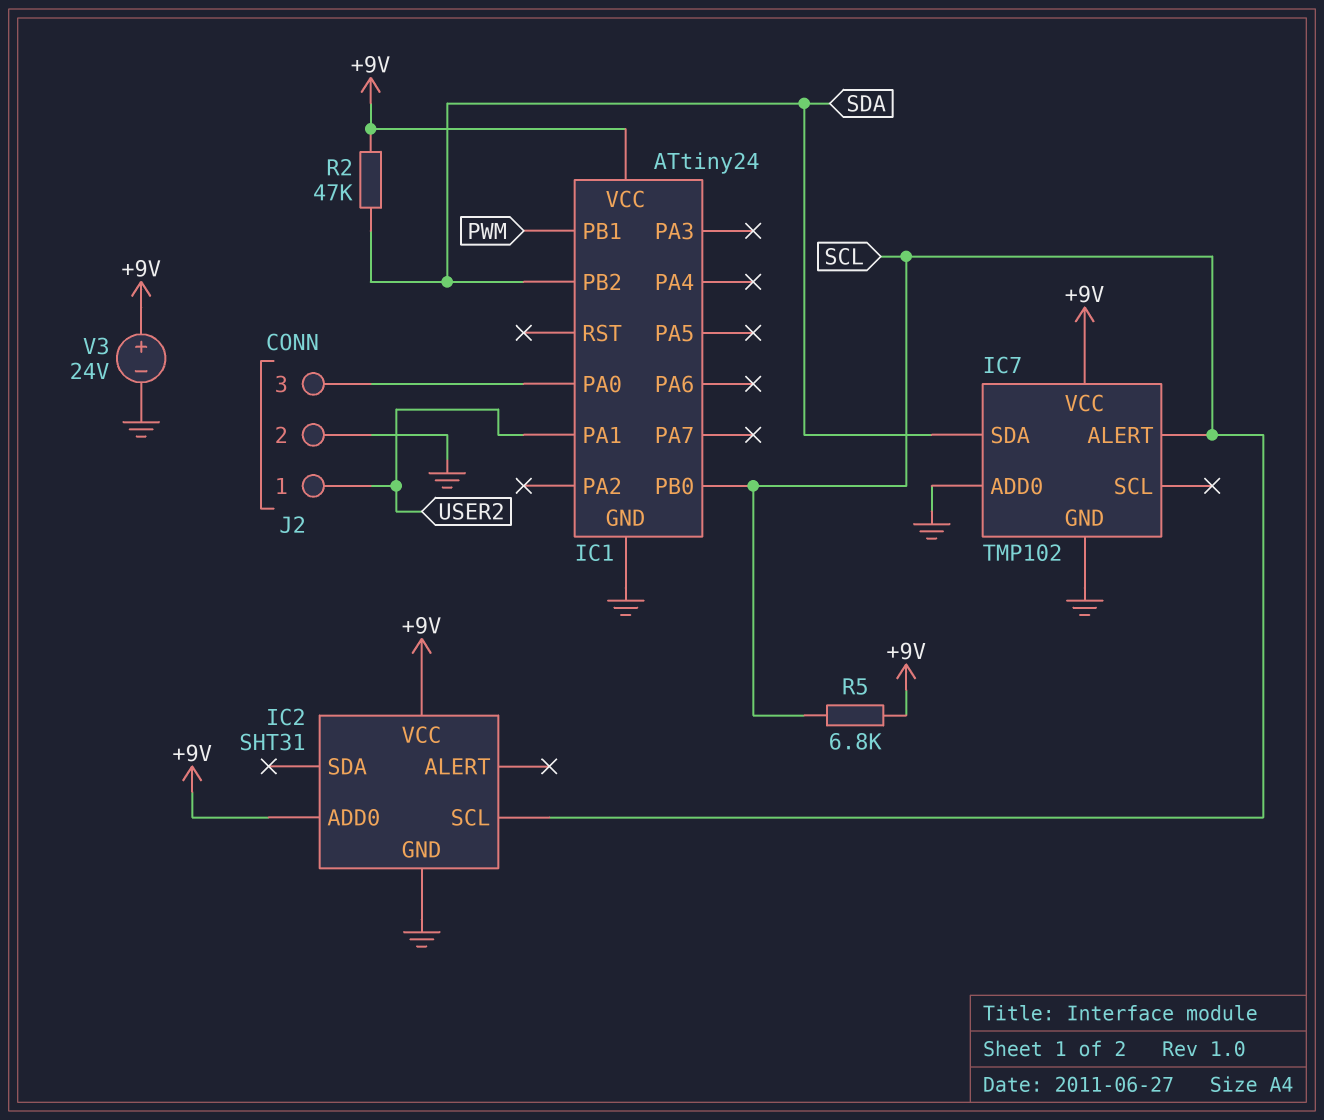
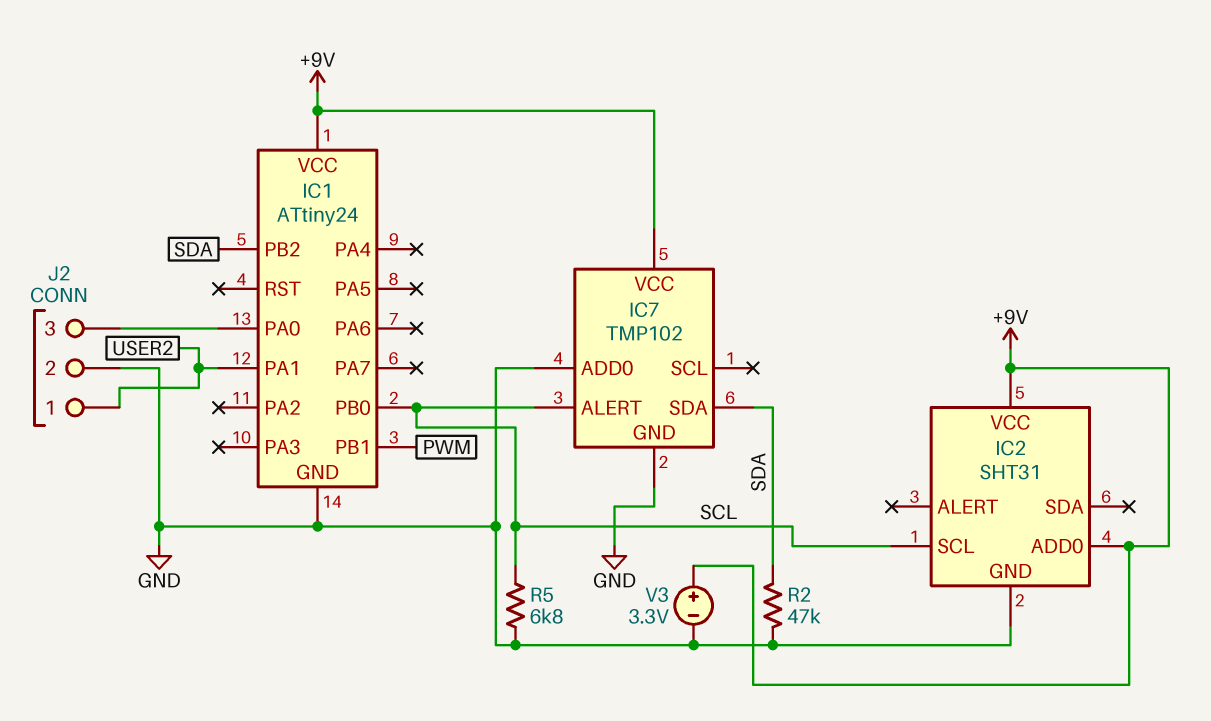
R2: 47k (+9V, SDA) -> 47k (GND, SDA)
R5: 6.8k (+9V, SCL) -> 6.8k (GND, SCL)
V3: 24V (plus +9V, minus GND) -> 3.3V (plus +9V, minus GND)

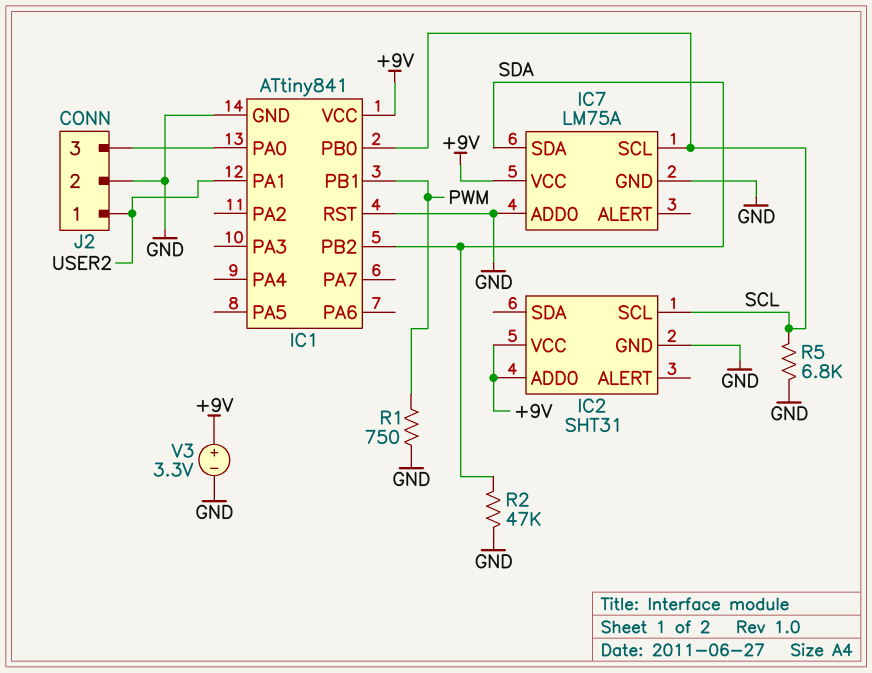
IC1: ATtiny24 -> ATtiny841
IC1 pin RST: none -> GND
IC7: TMP102 -> LM75A
IC7 pin ALERT: SCL -> none
IC7 pin SCL: none -> SCL
R1: none -> 750 (GND, PWM)

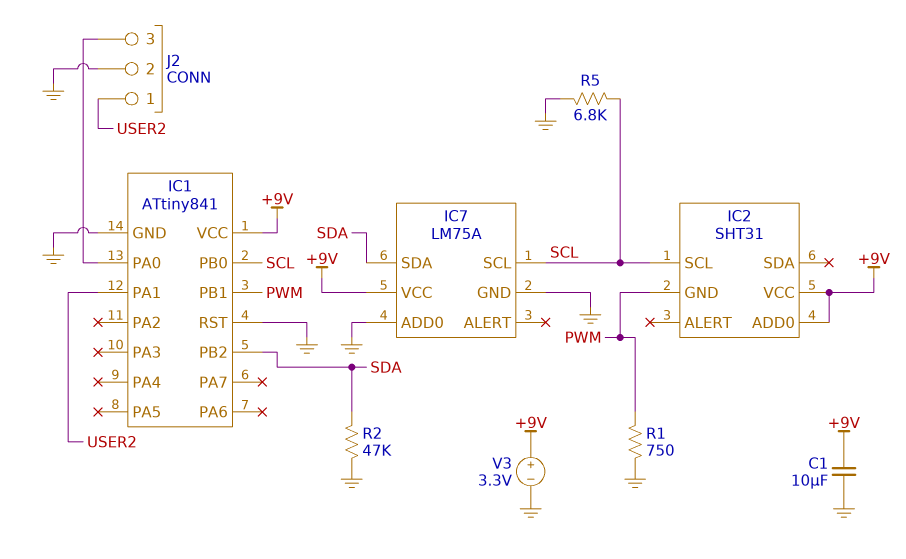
C1: none -> 10uF (+9V, GND)
IC2 pin GND: GND -> PWM

